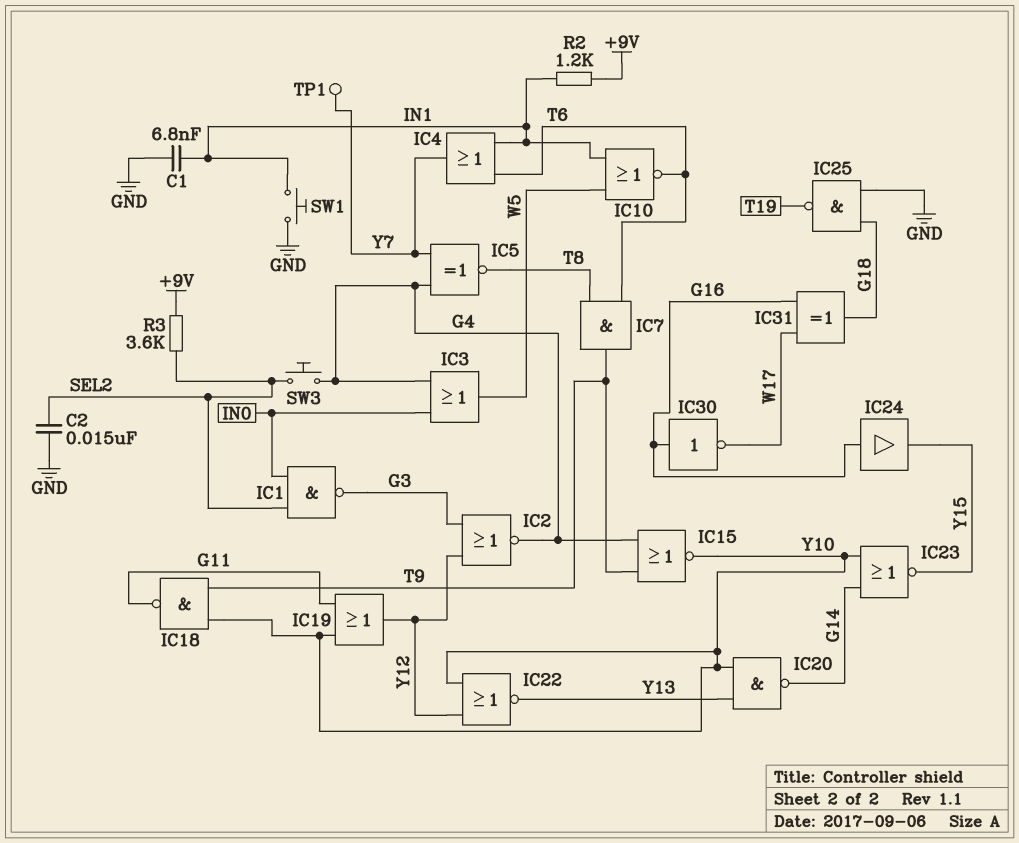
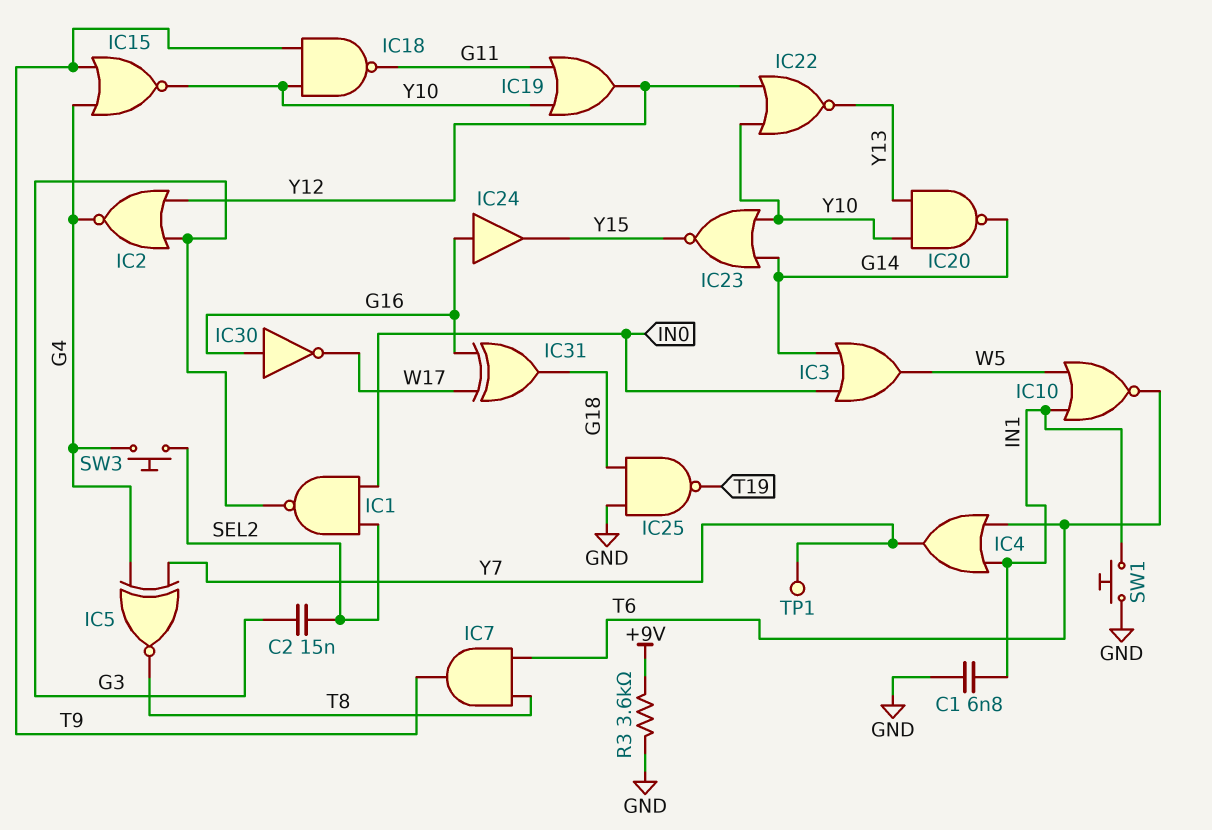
C2: 15nF (GND, SEL2) -> 15nF (G3, SEL2)
IC3: OR (in G4, in IN0, out W5) -> OR (in G14, in IN0, out W5)
R2: 1.2k (+9V, IN1) -> none
R3: 3.6k (+9V, SEL2) -> 3.6k (+9V, GND)

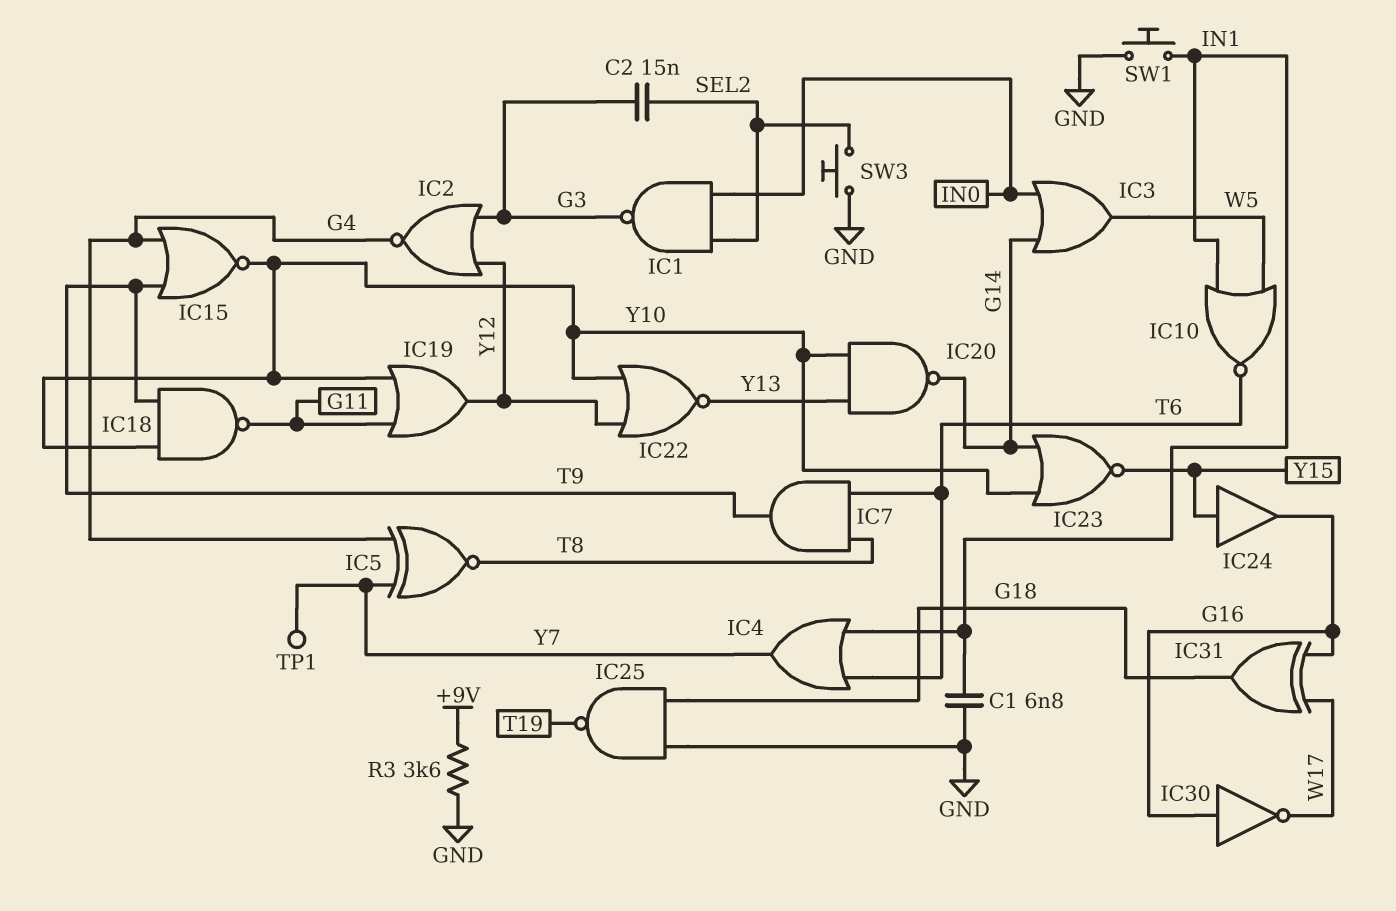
IC24: buffer (in G16, out Y15) -> buffer (in Y15, out G16)
SW3: button (G4, SEL2) -> button (GND, SEL2)

